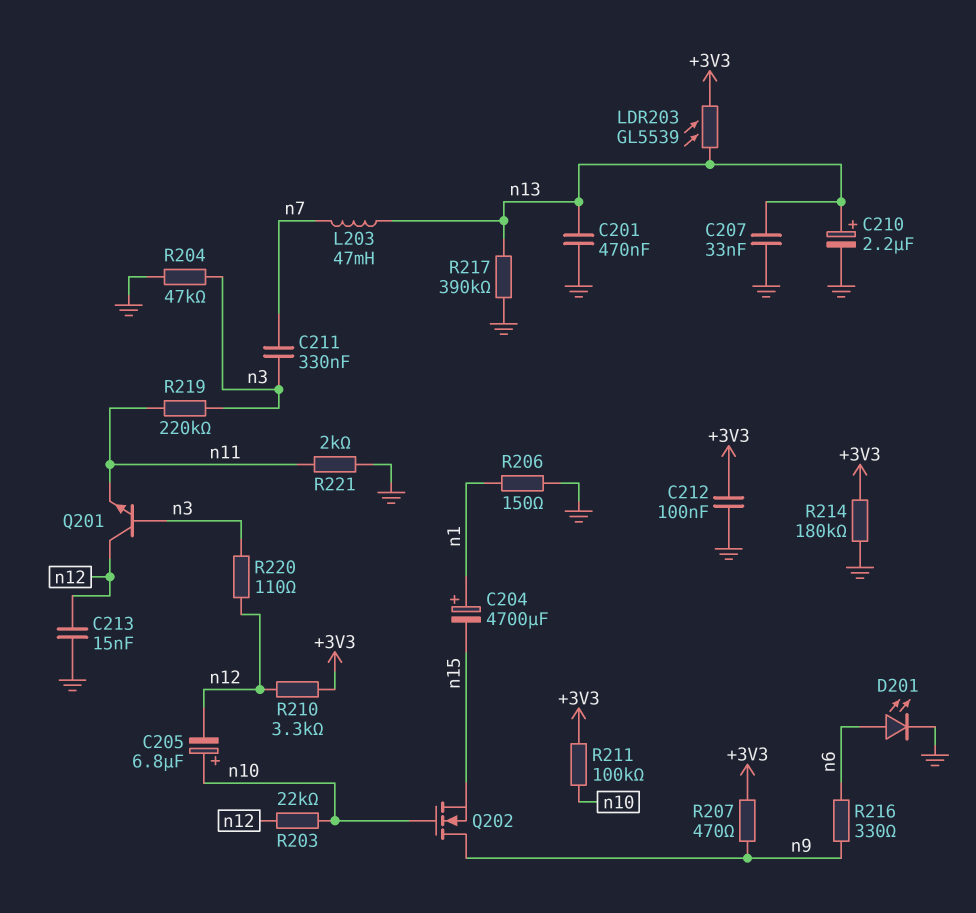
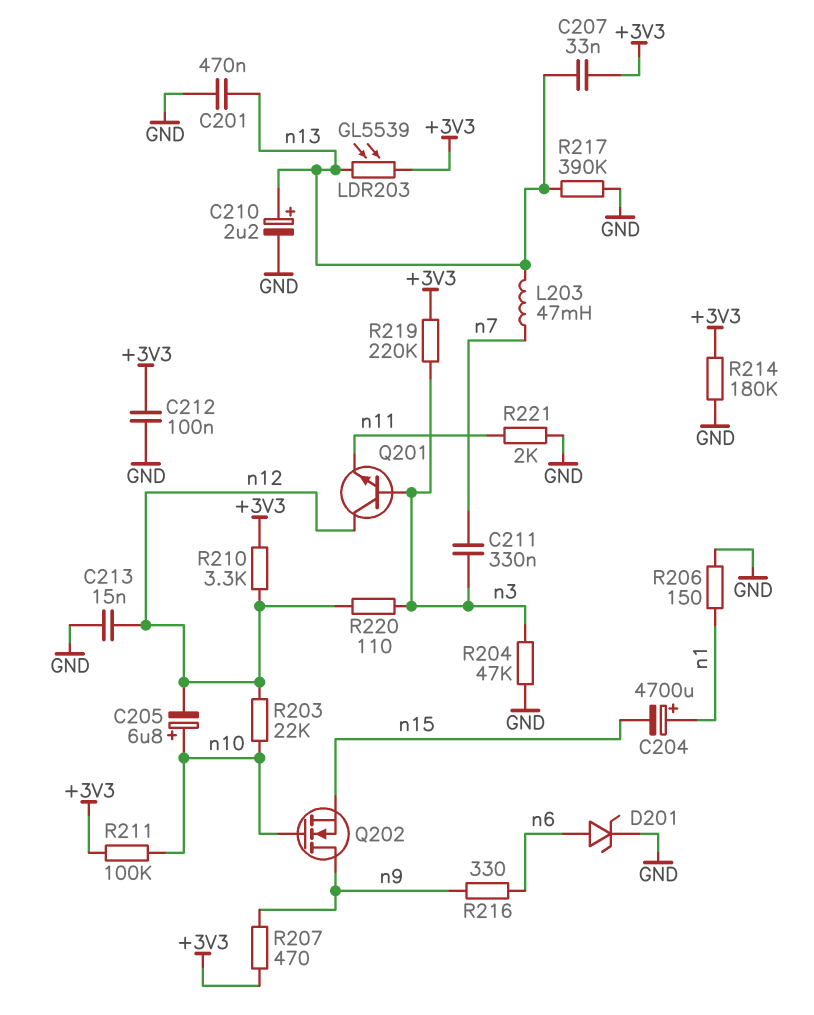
C207: 33nF (GND, n13) -> 33nF (+3V3, n13)
D201: LED (A n6, K GND) -> zener (A n6, K GND)
R219: 220k (n3, n11) -> 220k (+3V3, n3)

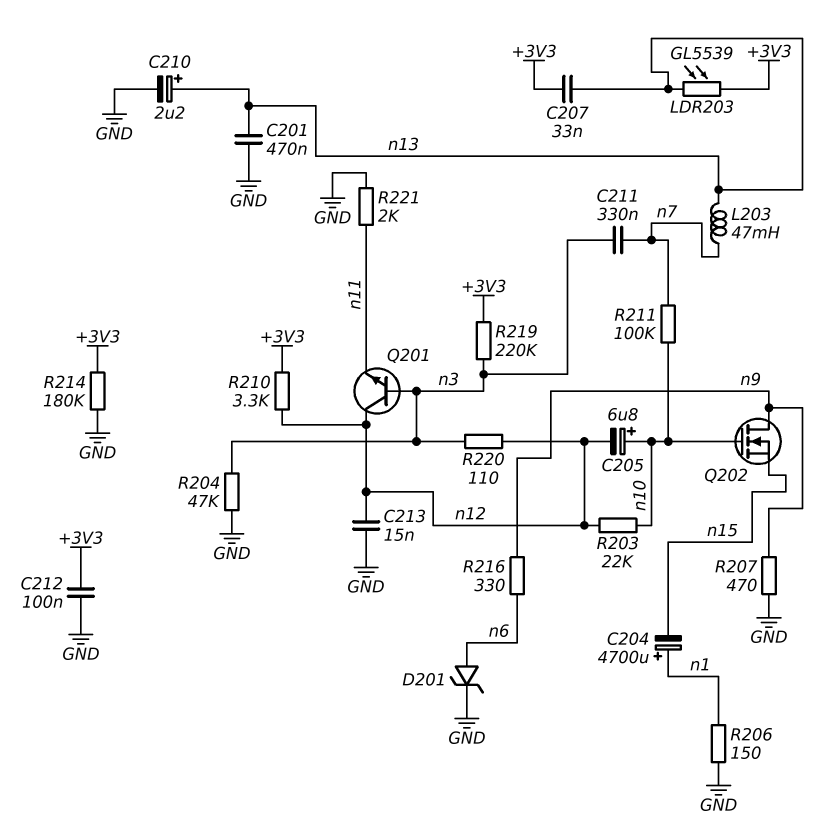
R207: 470 (+3V3, n9) -> 470 (GND, n9)
R211: 100k (+3V3, n10) -> 100k (n7, n10)
R217: 390k (GND, n13) -> none

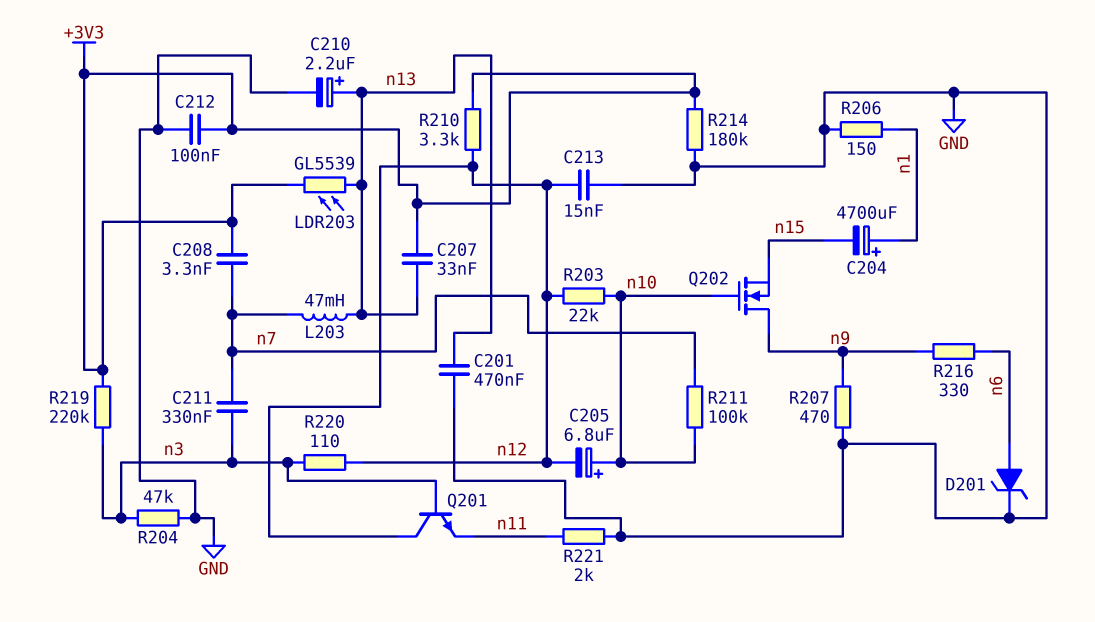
C208: none -> 3.3nF (+3V3, n7)

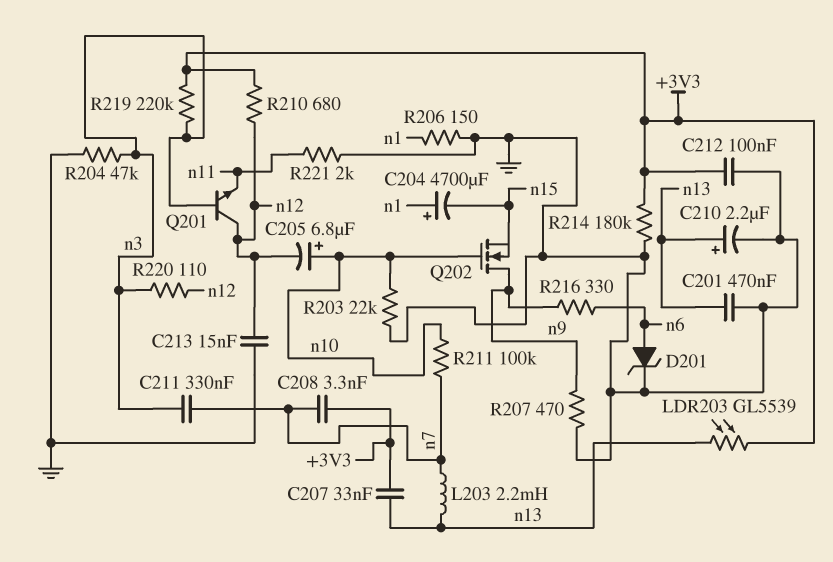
L203: 47mH (n7, n13) -> 2.2mH (n7, n13)
R203: 22k (n10, n12) -> 22k (GND, n10)
R210: 3.3k (+3V3, n12) -> 680 (+3V3, n12)

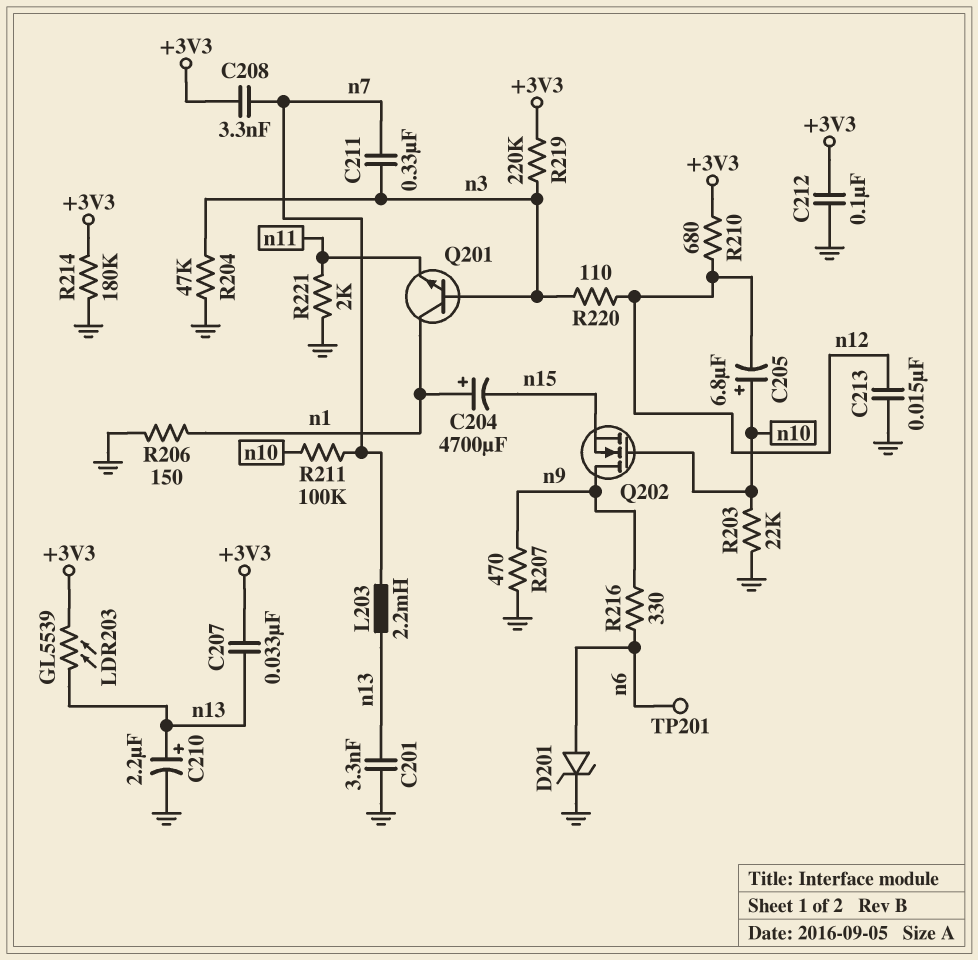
C201: 470nF (GND, n13) -> 3.3nF (GND, n13)
Q201: NPN (B n3, C n12, E n11) -> NPN (B n3, C n1, E n11)
TP201: none -> test point (n6)

